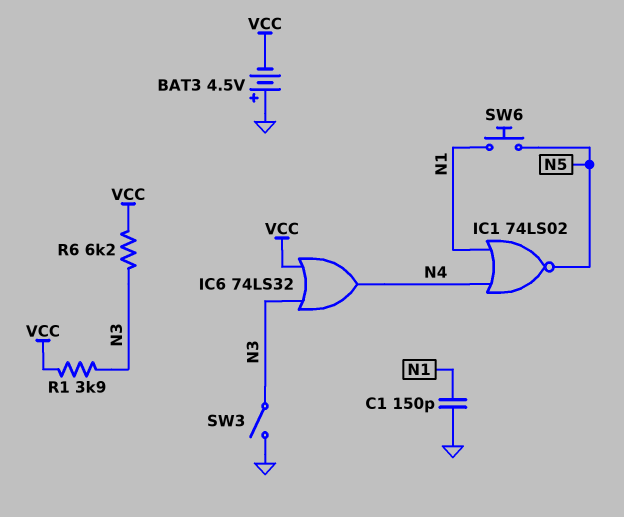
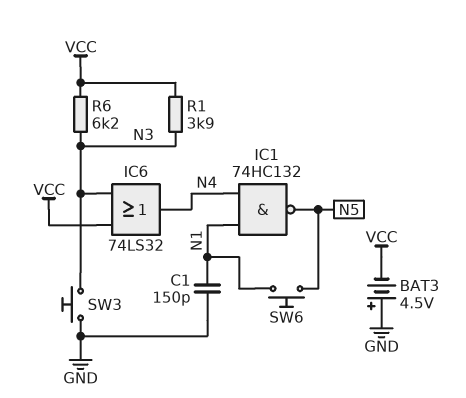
IC1: NOR 74LS02 (in N1, in N4, out N5) -> NAND 74HC132 (in N1, in N4, out N5)
SW3: switch (GND, N3) -> button (GND, N3)

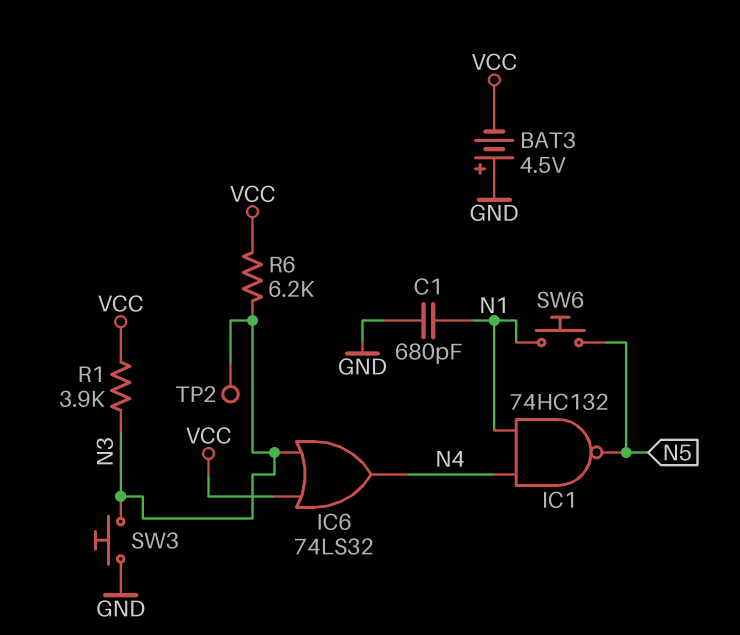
C1: 150pF (GND, N1) -> 680pF (GND, N1)
TP2: none -> test point (N3)

